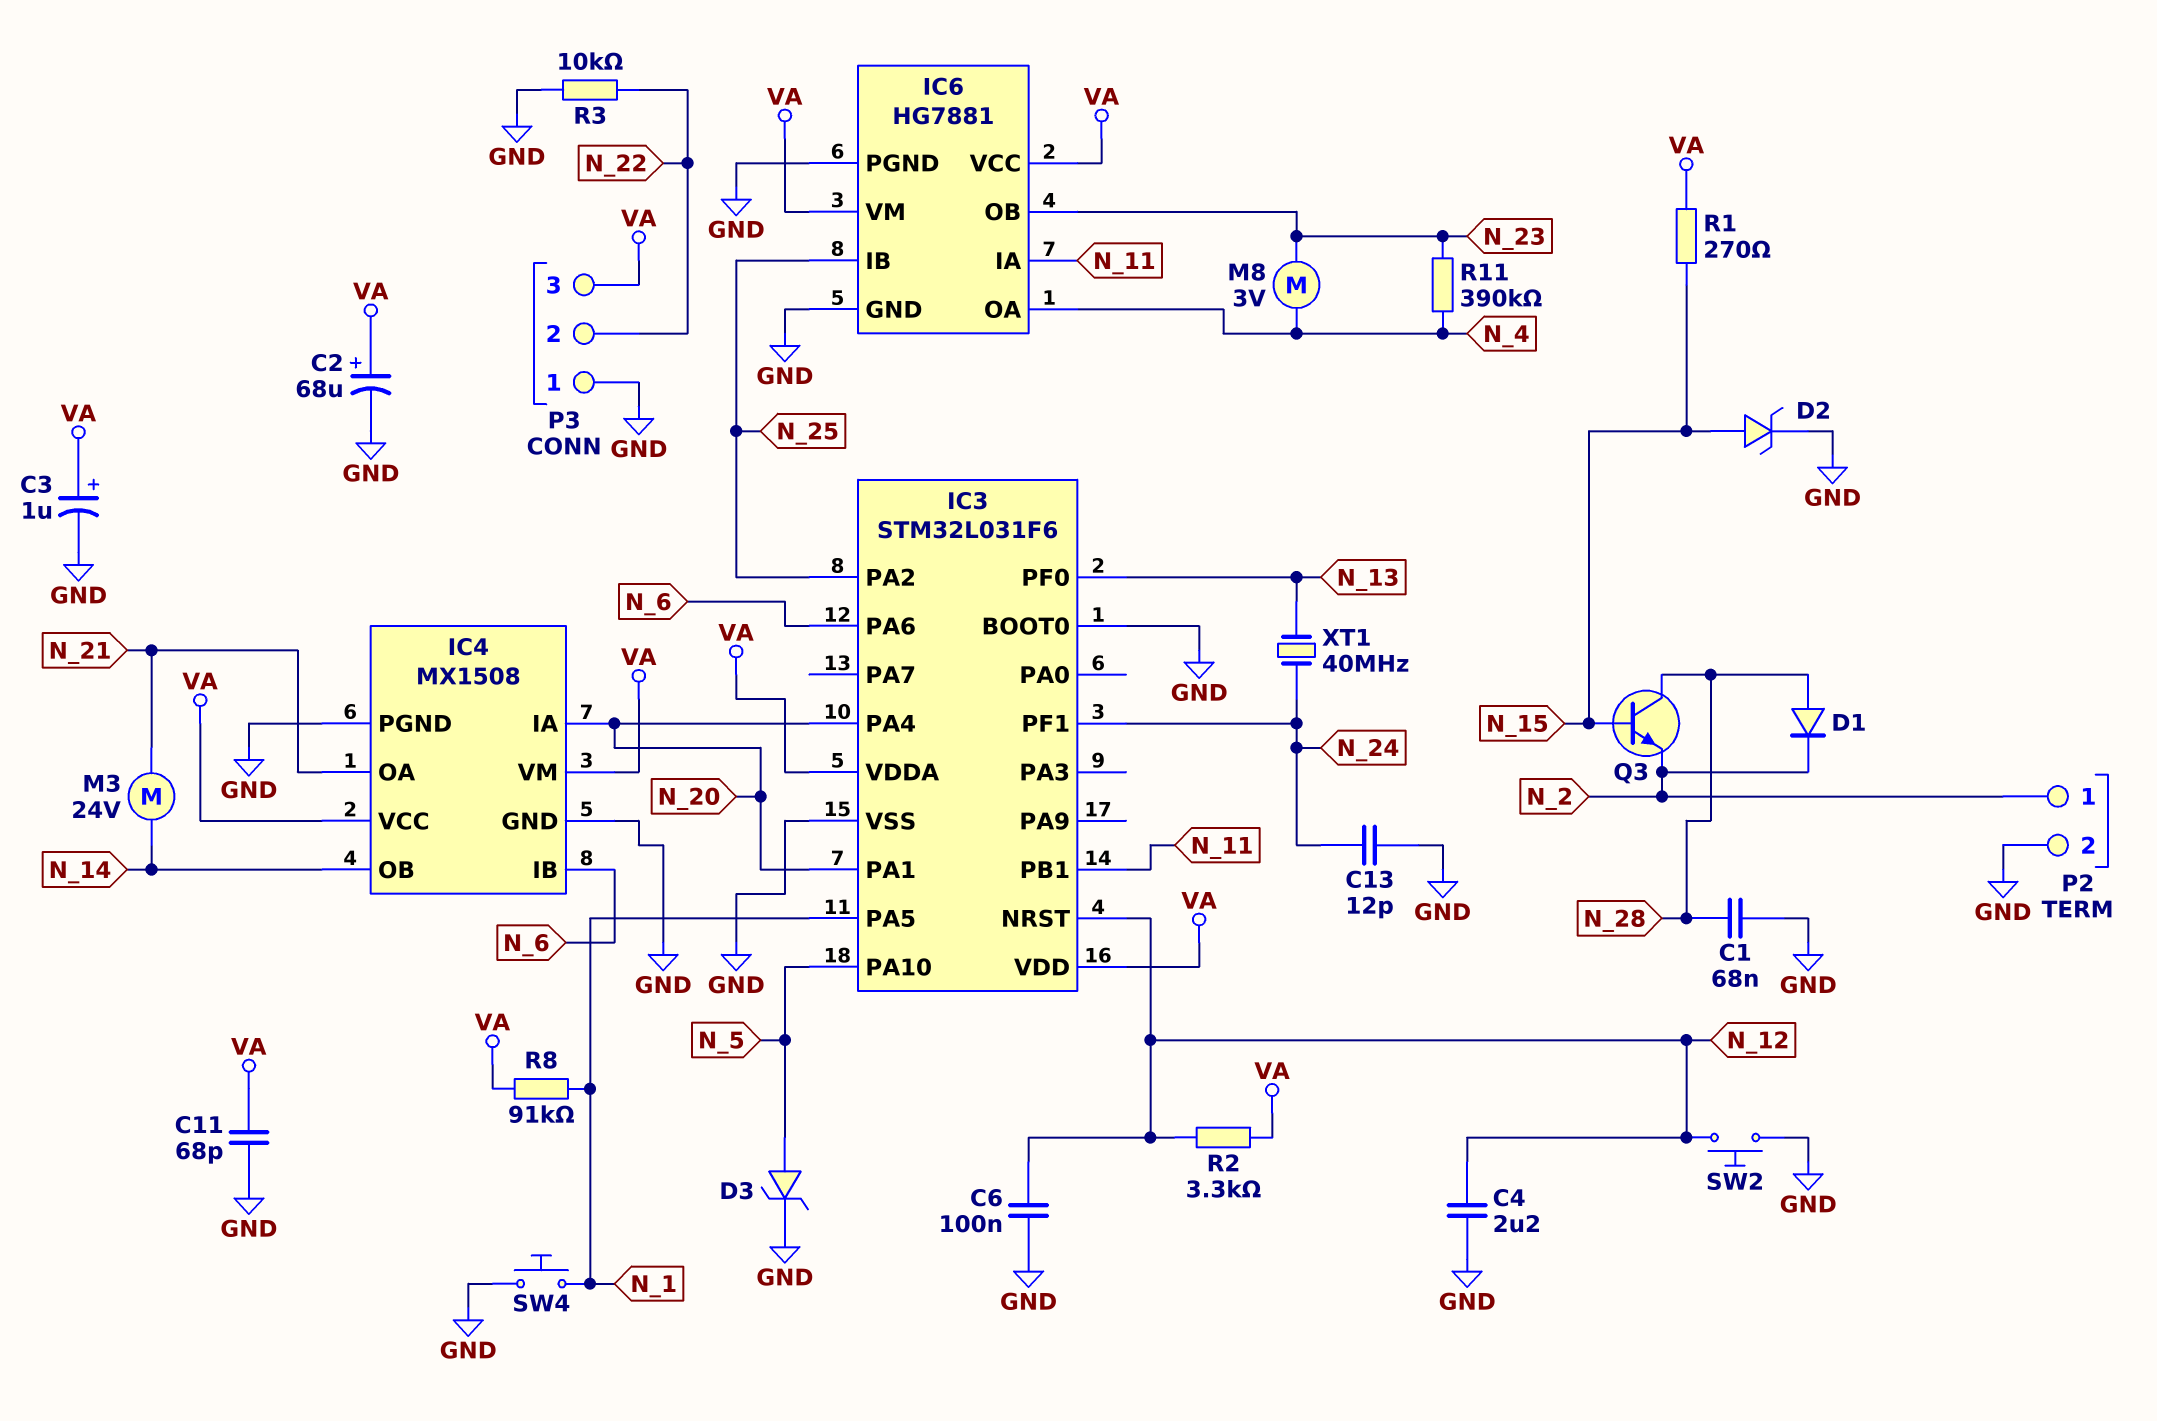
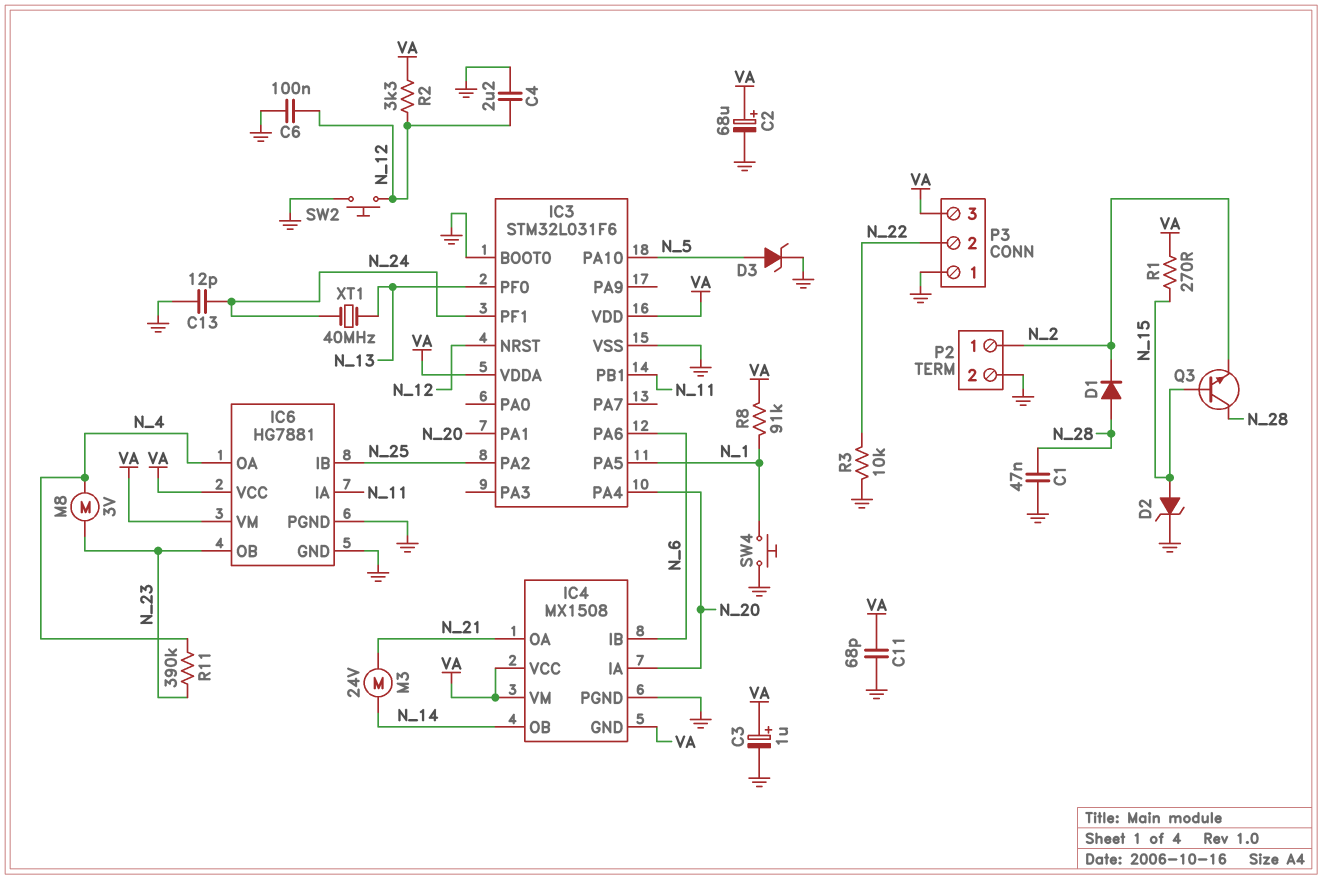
C1: 68nF (GND, N_28) -> 47nF (GND, N_28)
IC4 pin GND: GND -> VA

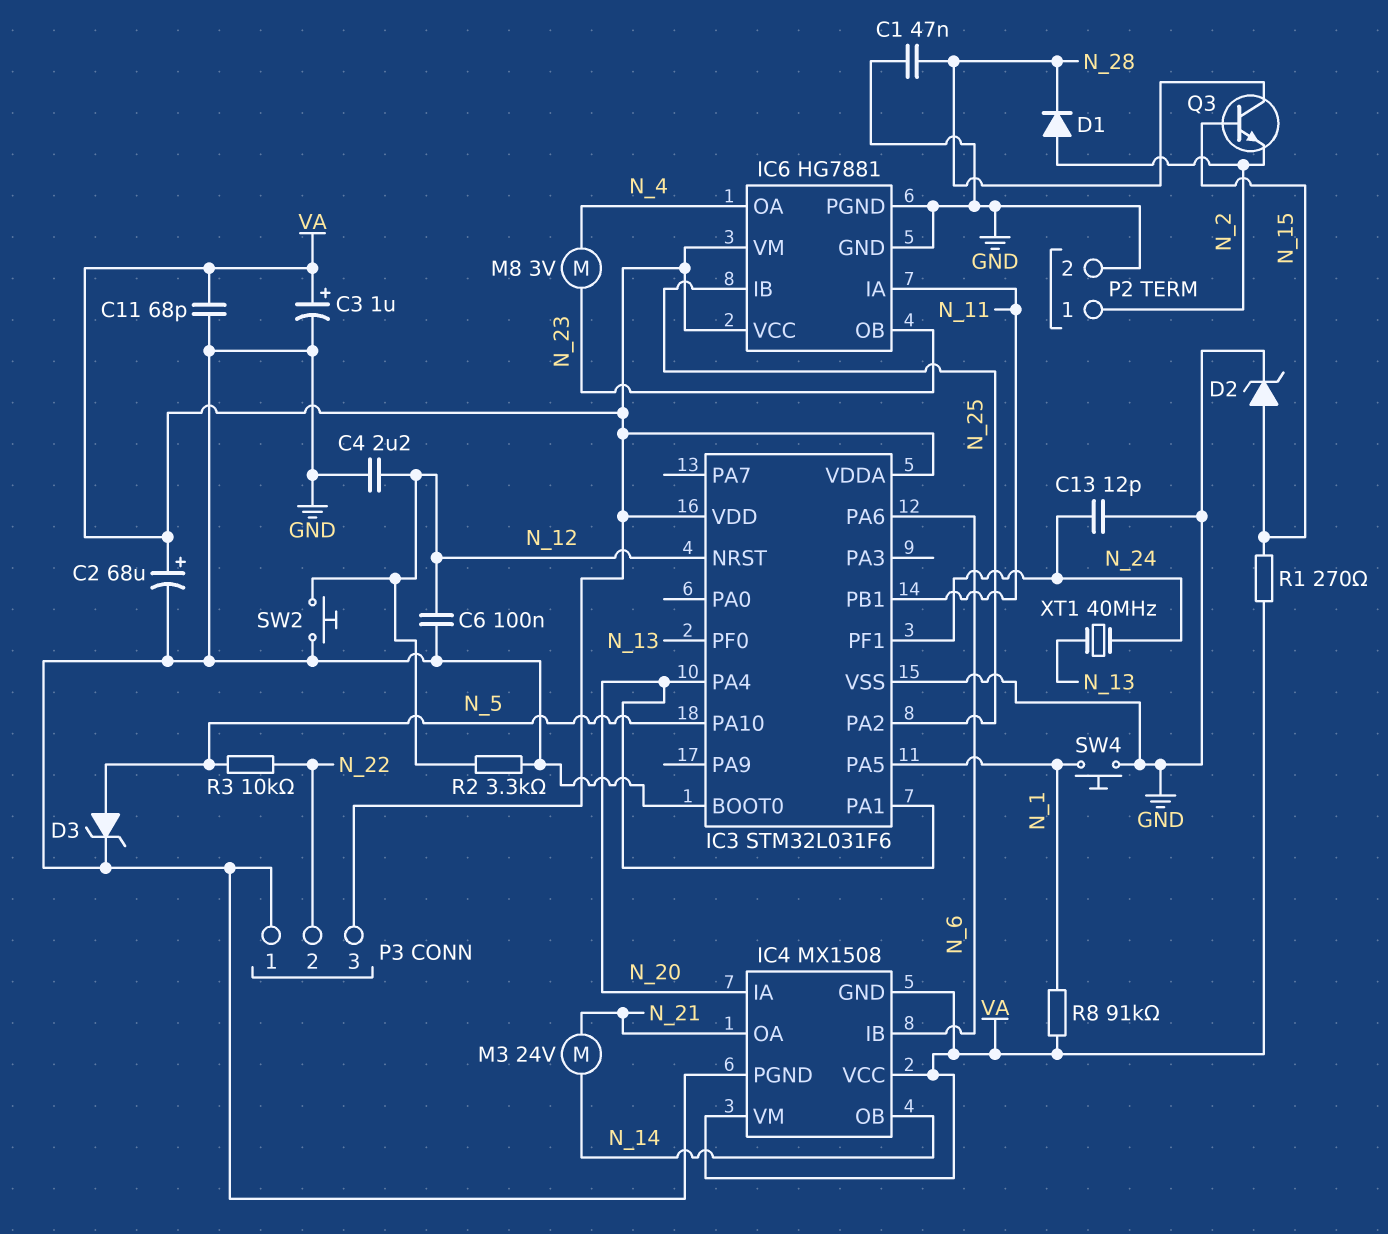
D1: diode (A N_28, K N_2) -> diode (A N_2, K N_28)
R2: 3.3k (N_12, VA) -> 3.3k (GND, N_12)
R3: 10k (GND, N_22) -> 10k (N_5, N_22)
R11: 390k (N_4, N_23) -> none

